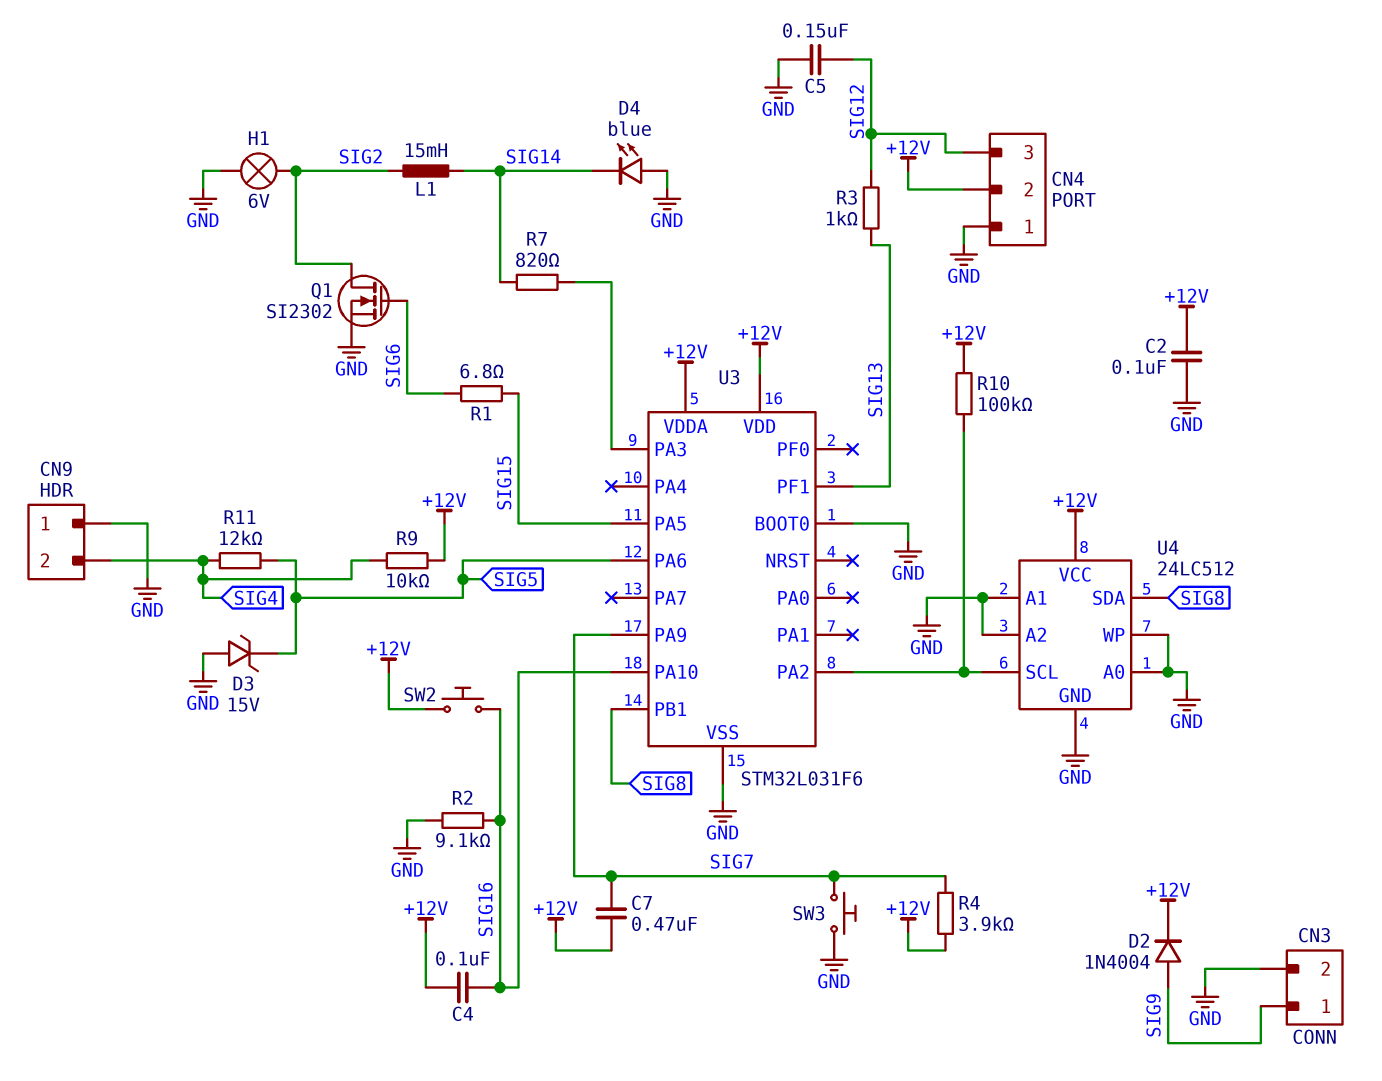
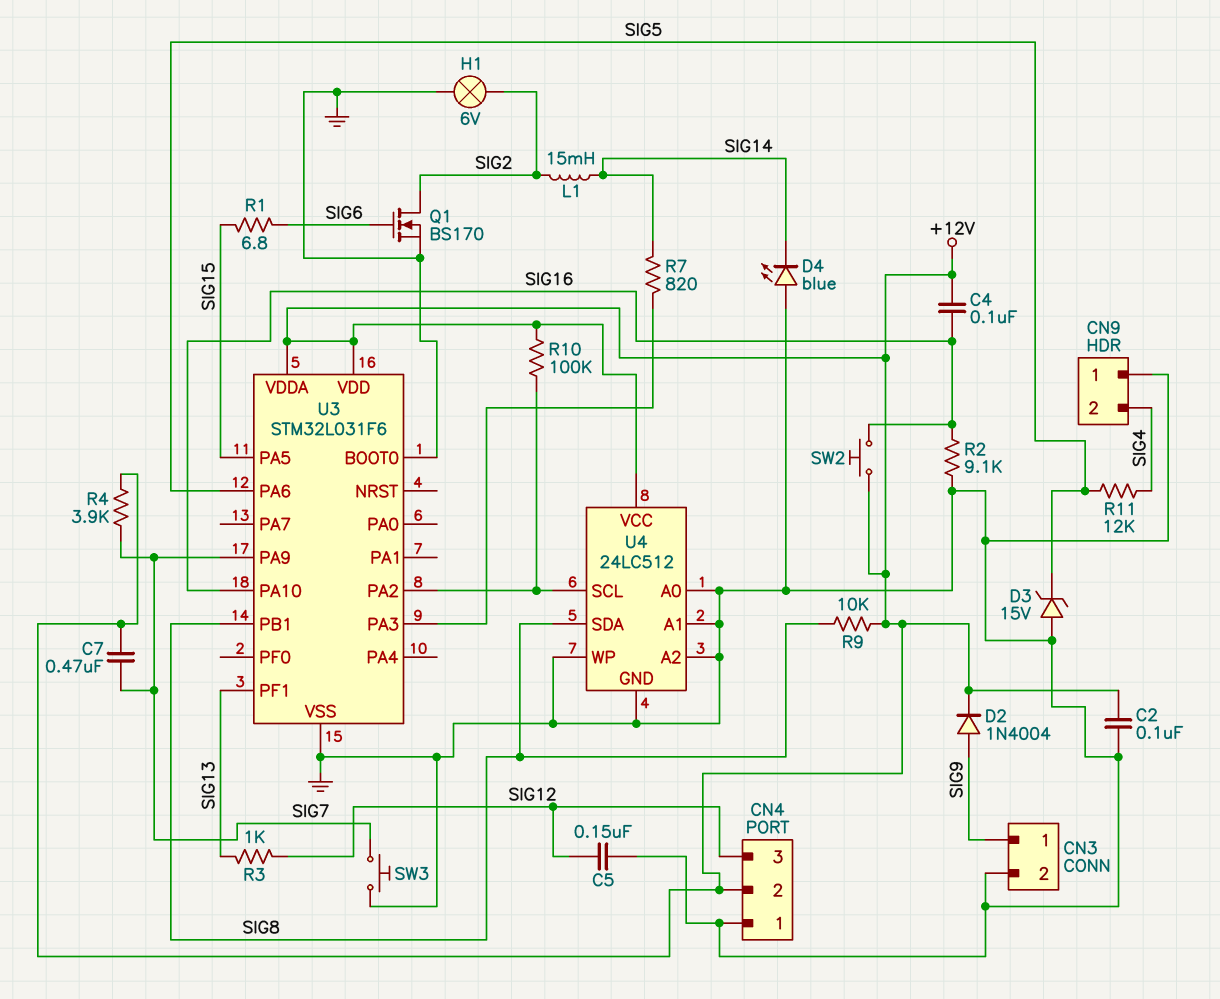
Q1: NMOS SI2302 (G SIG6, D SIG2, S GND) -> NMOS BS170 (G SIG6, D SIG2, S GND)
R9: 10k (+12V, SIG4) -> 10k (+12V, SIG8)

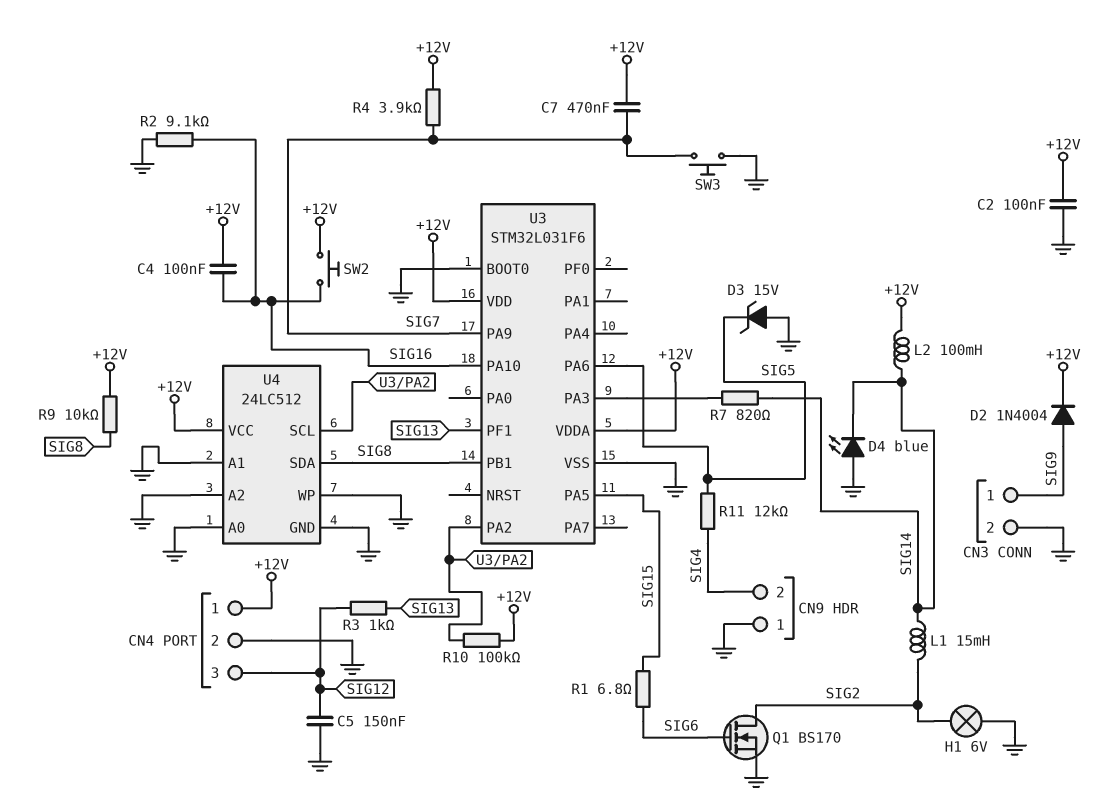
CN4 pin 1: GND -> +12V
CN4 pin 2: +12V -> GND
L2: none -> 100mH (+12V, SIG14)

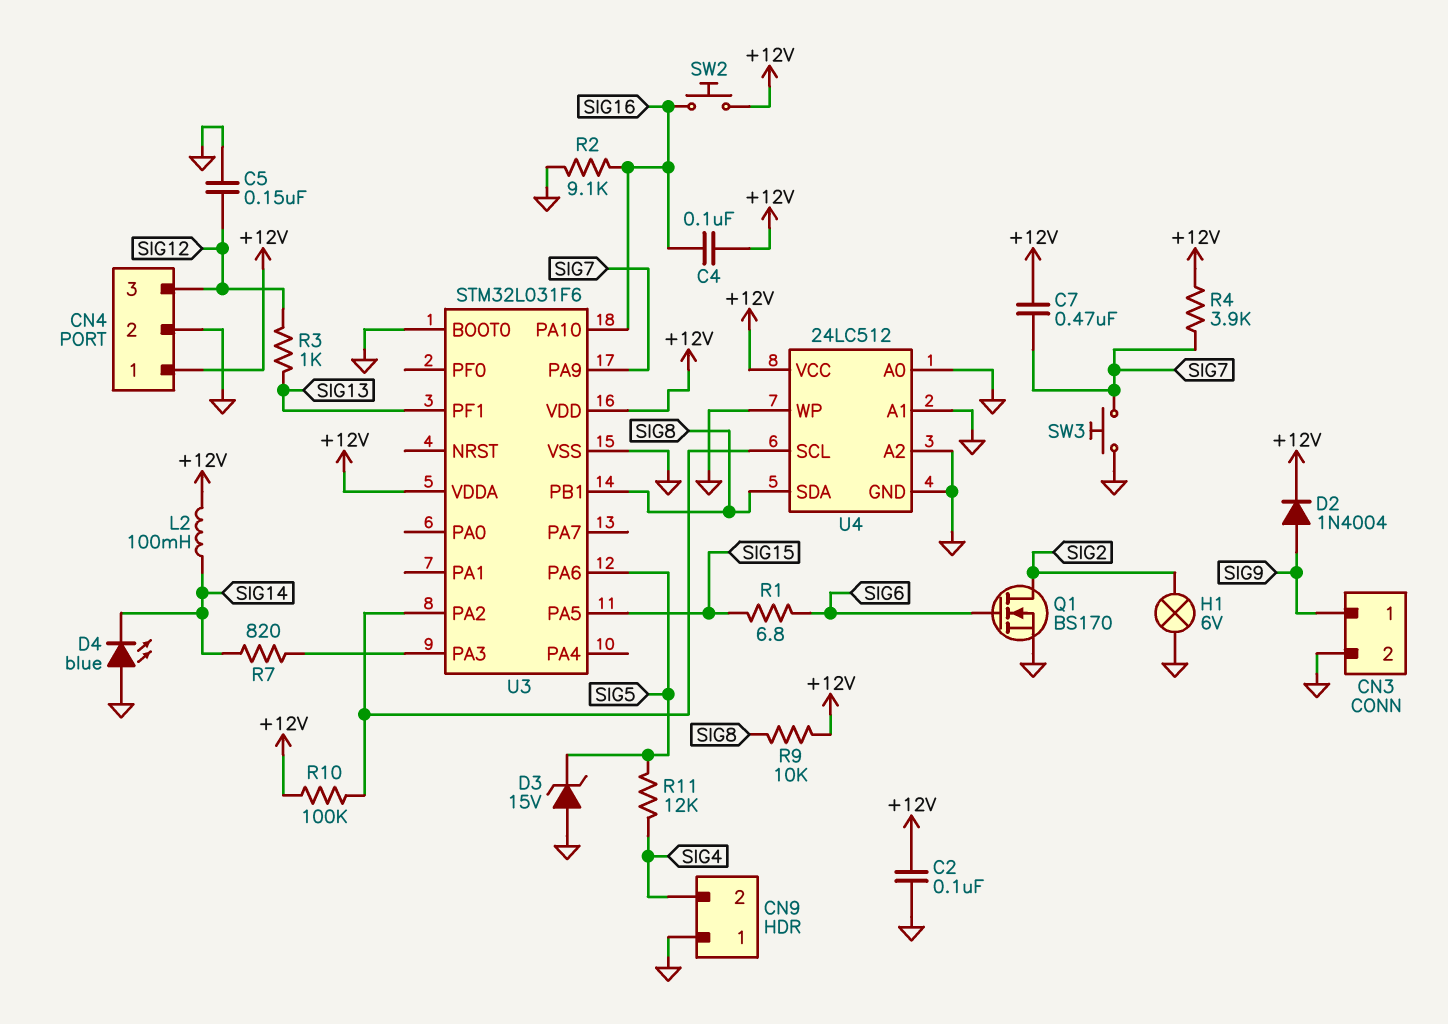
L1: 15mH (SIG2, SIG14) -> none

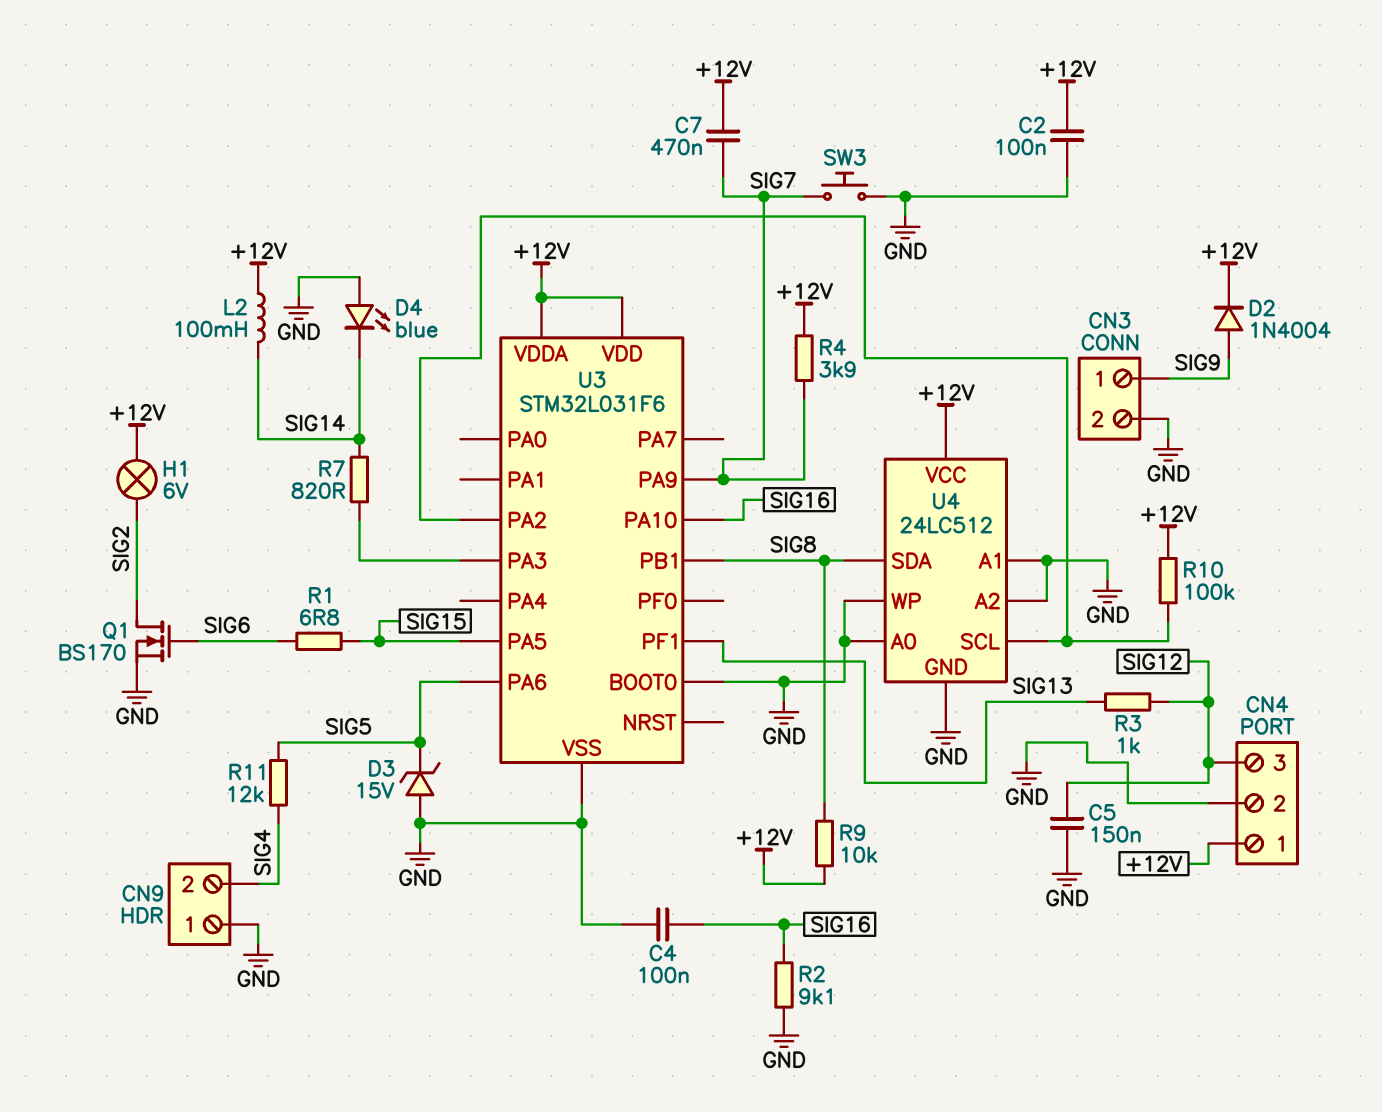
C4: 100nF (+12V, SIG16) -> 100nF (GND, SIG16)
H1: lamp 6V (GND, SIG2) -> lamp 6V (+12V, SIG2)
SW2: button (+12V, SIG16) -> none

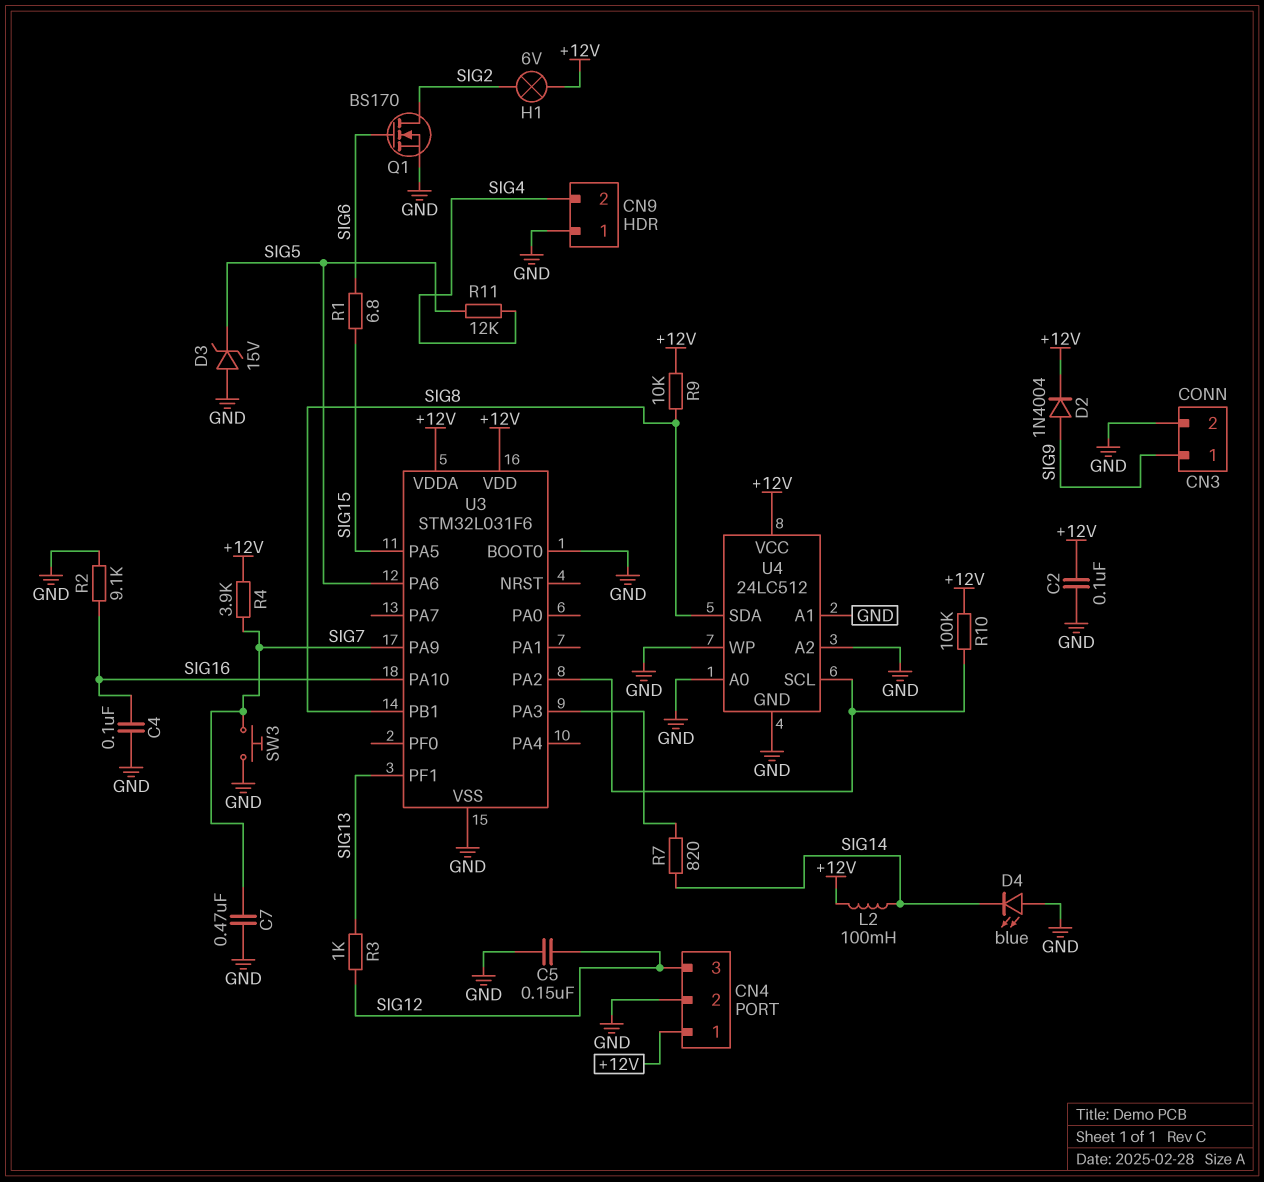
C7: 470nF (+12V, SIG7) -> 470nF (GND, SIG7)

